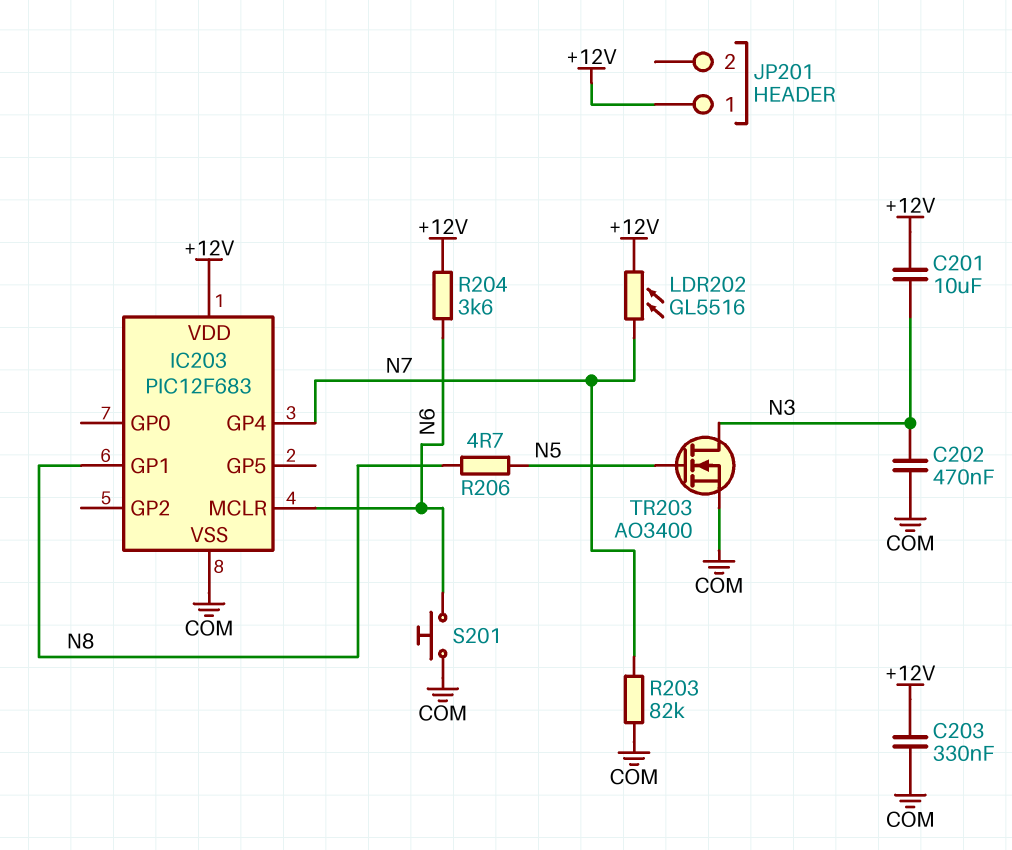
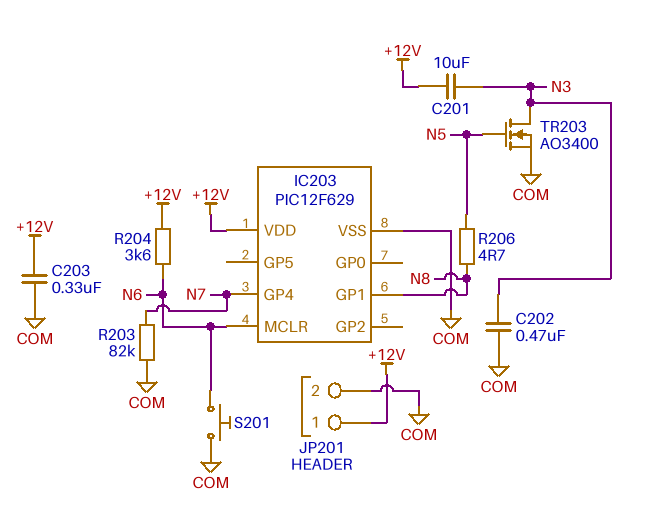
IC203: PIC12F683 -> PIC12F629
JP201 pin 2: none -> COM
LDR202: GL5516 (+12V, N7) -> none

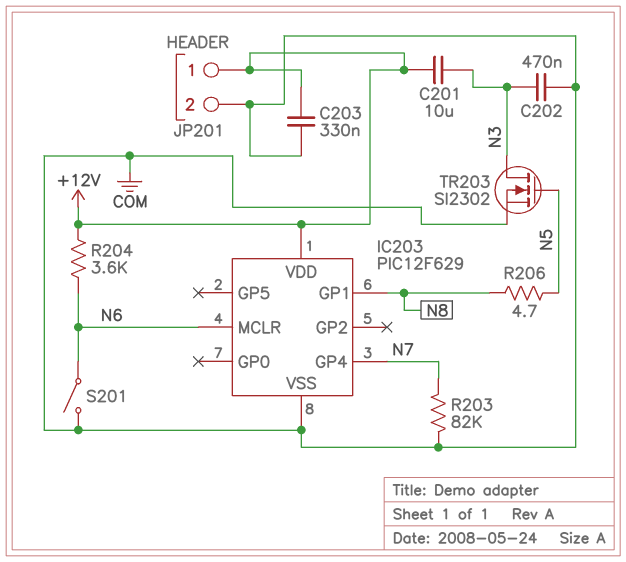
S201: button (COM, N6) -> switch (COM, N6)
TR203: NMOS AO3400 (G N5, D N3, S COM) -> NMOS SI2302 (G N5, D N3, S COM)

